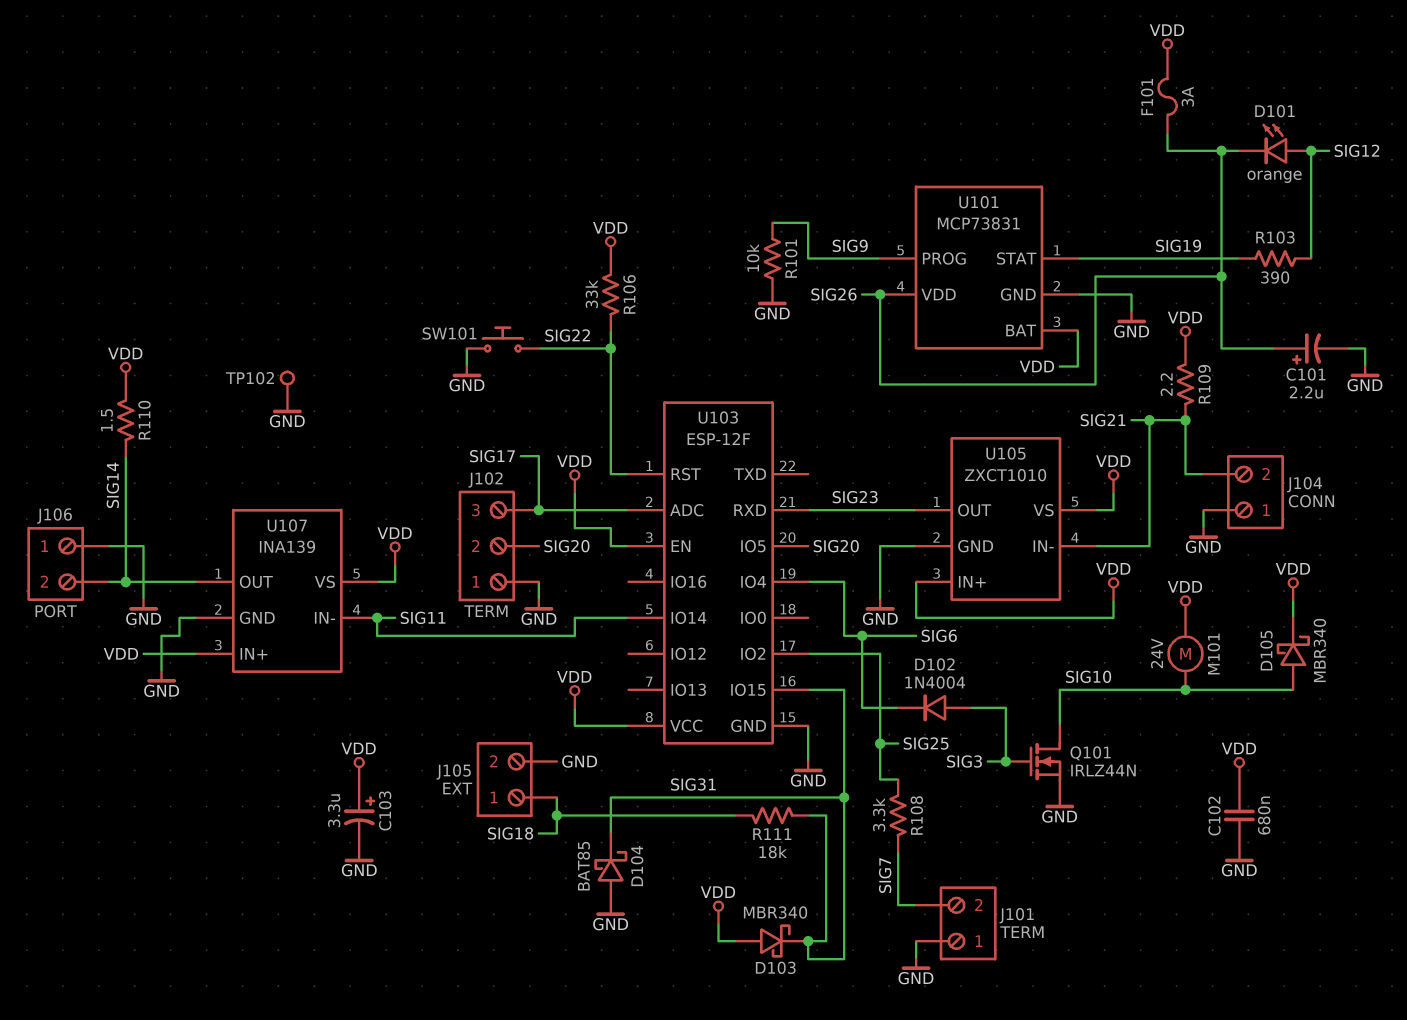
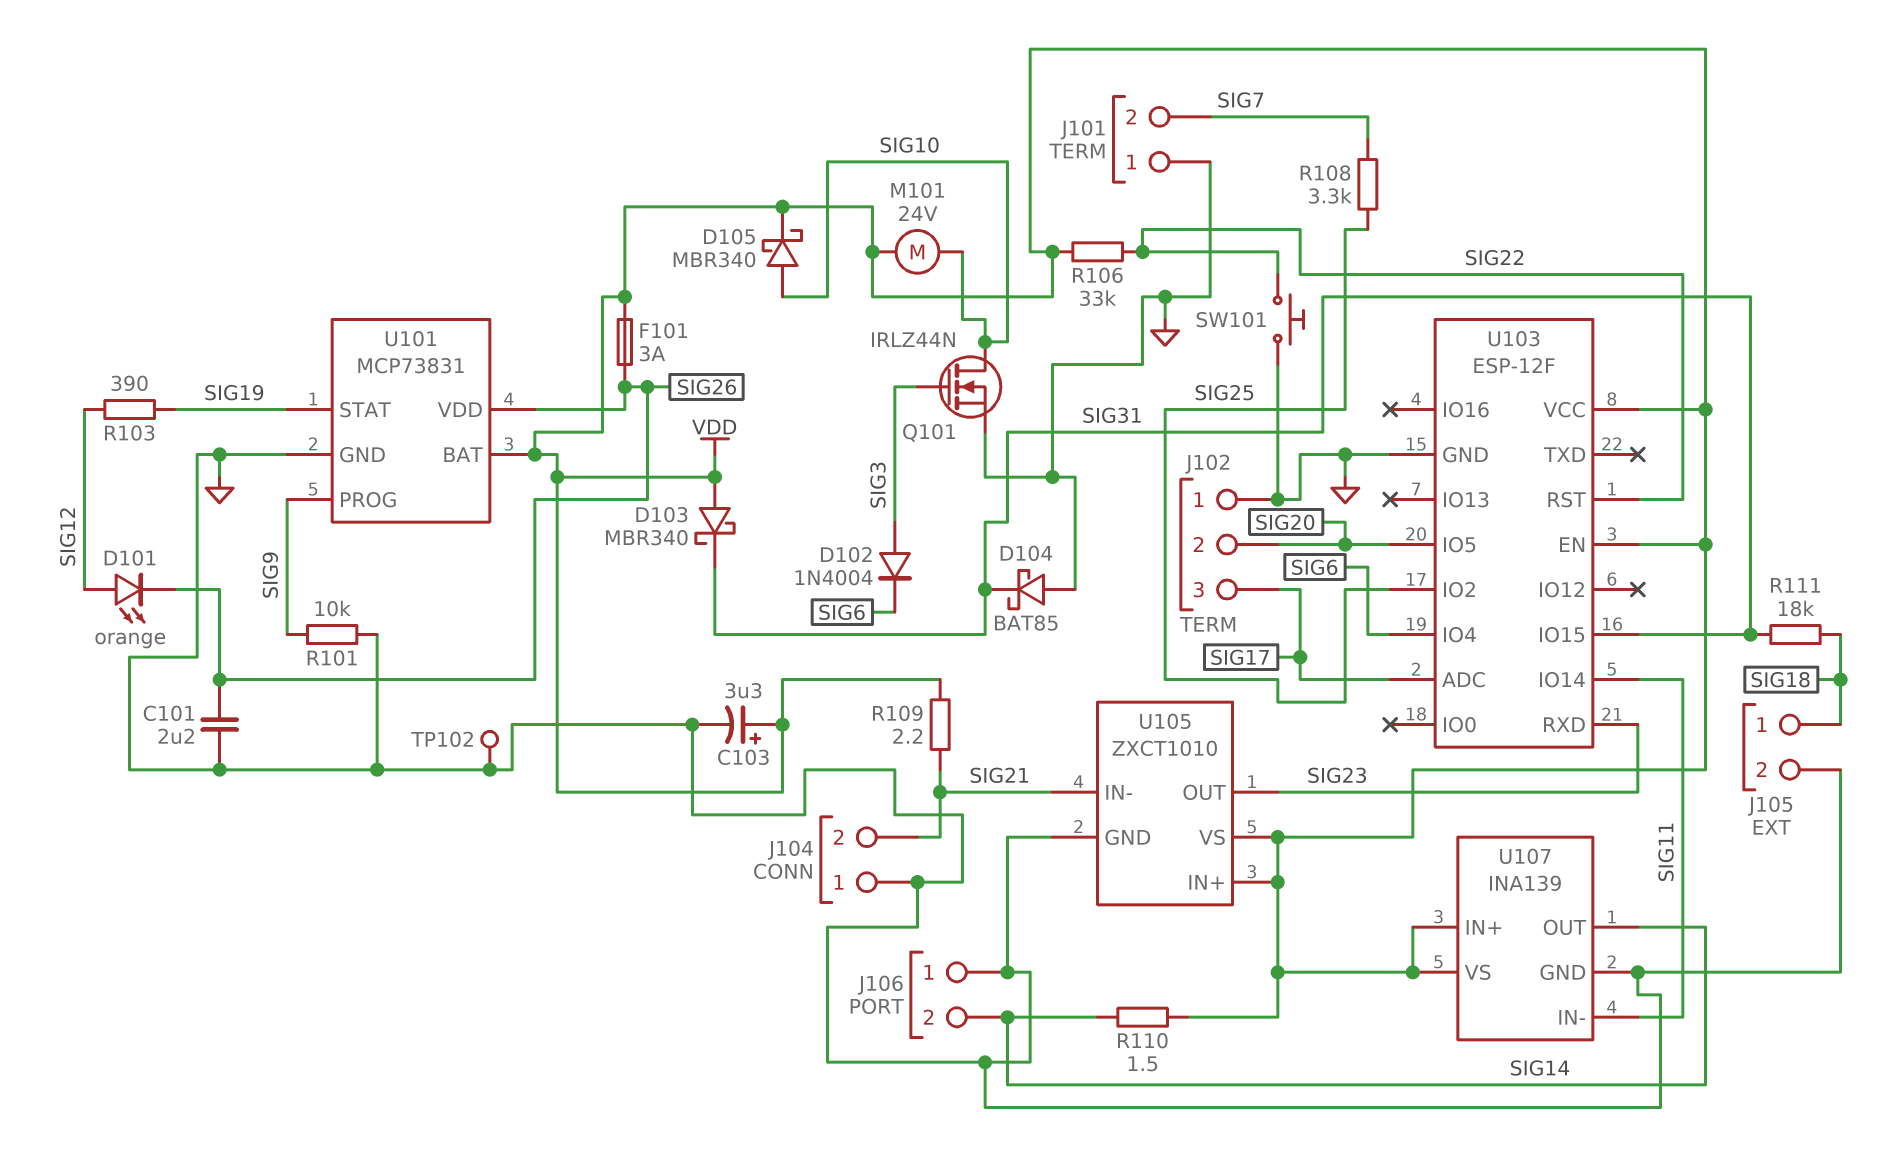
C101: 2.2uF (plus SIG26, minus GND) -> 2.2uF (GND, SIG26)
C102: 680nF (GND, VDD) -> none

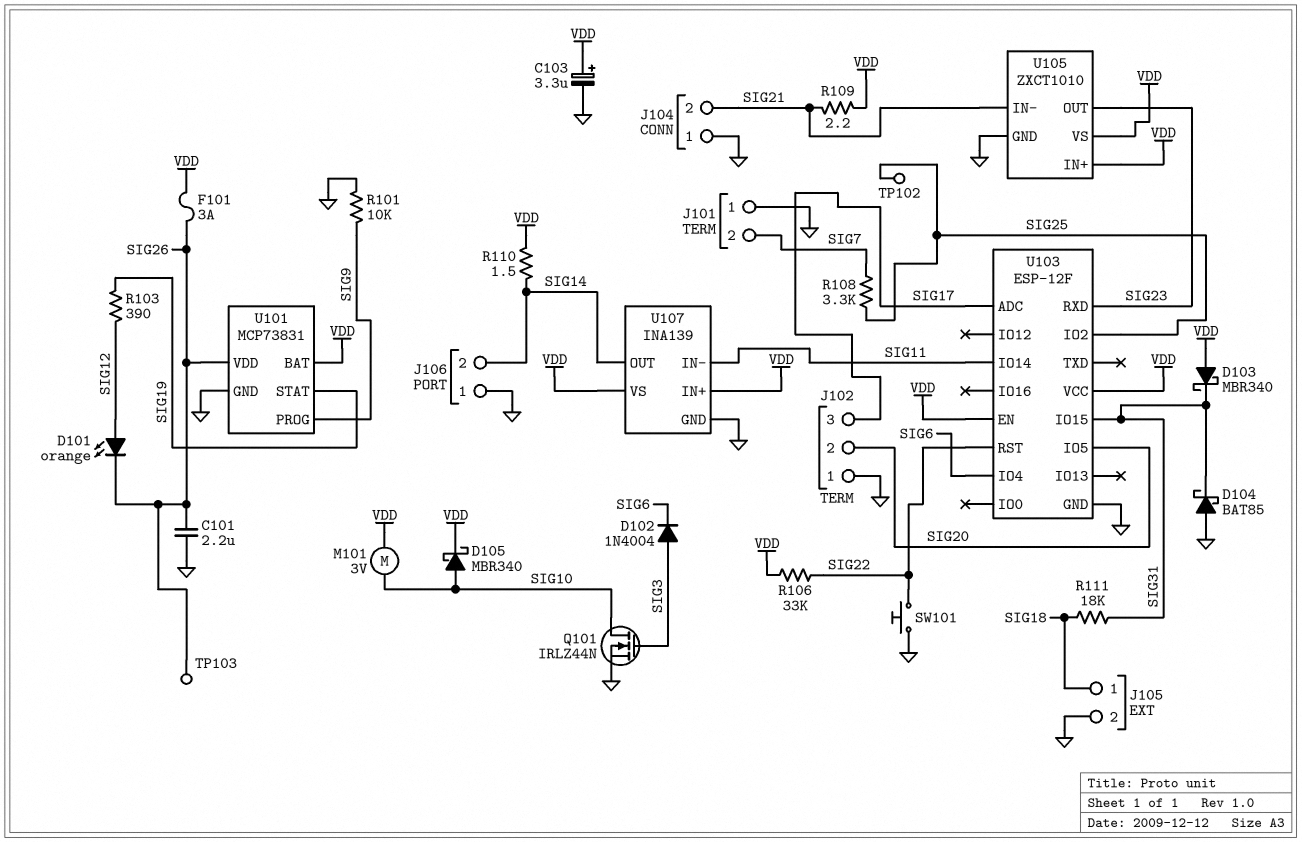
M101: motor 24V (SIG10, VDD) -> motor 3V (SIG10, VDD)
TP102: test point (GND) -> test point (SIG25)
TP103: none -> test point (SIG26)

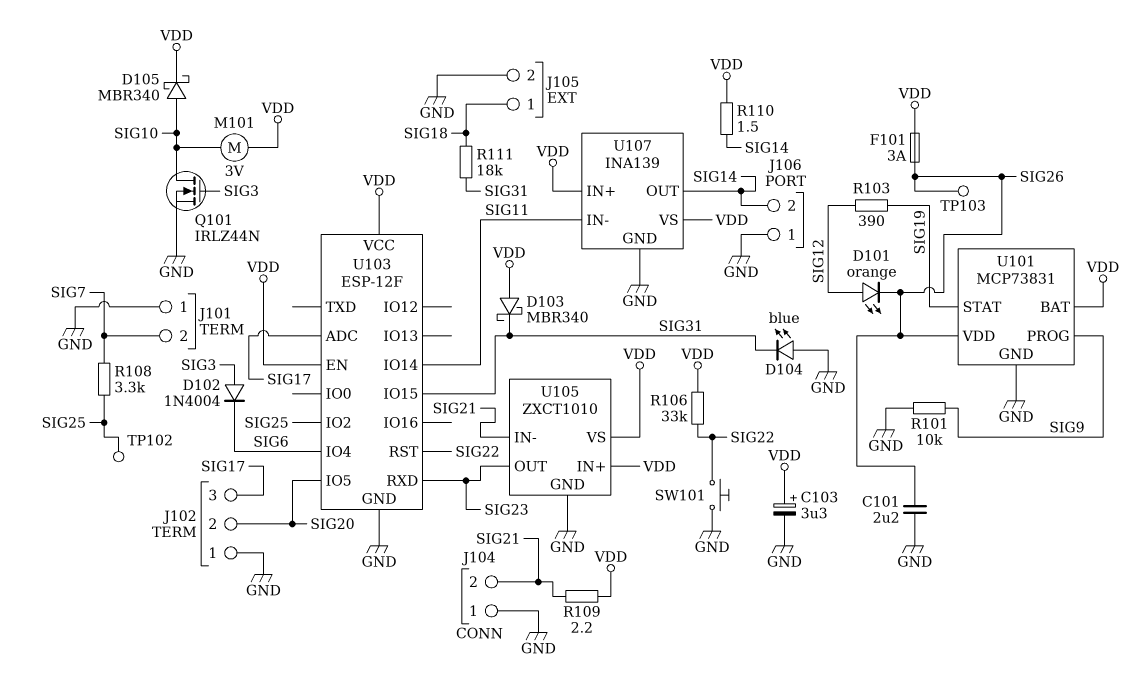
D104: schottky BAT85 (A GND, K SIG31) -> LED blue (A GND, K SIG31)

